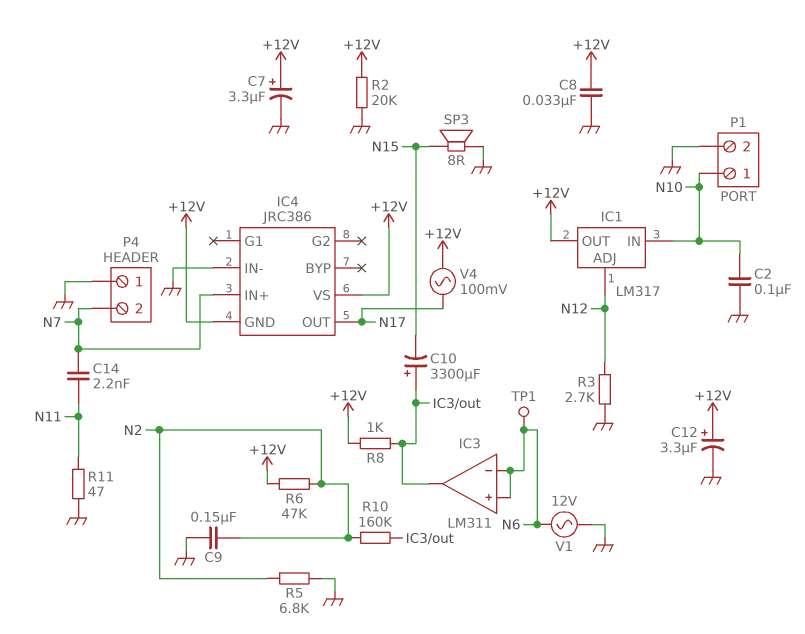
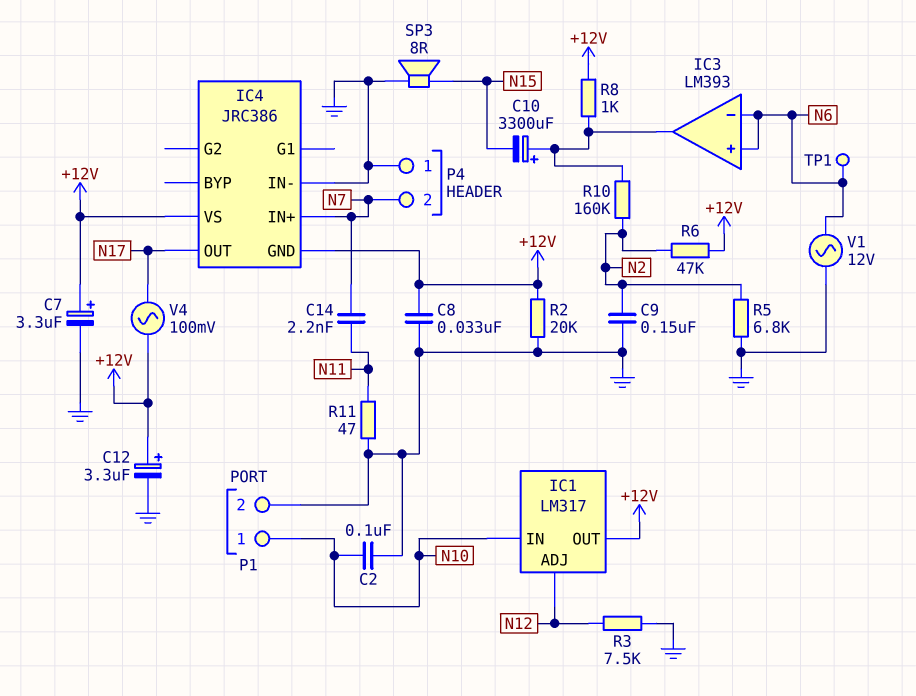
IC3: LM311 -> LM393
R3: 2.7k (GND, N12) -> 7.5k (GND, N12)

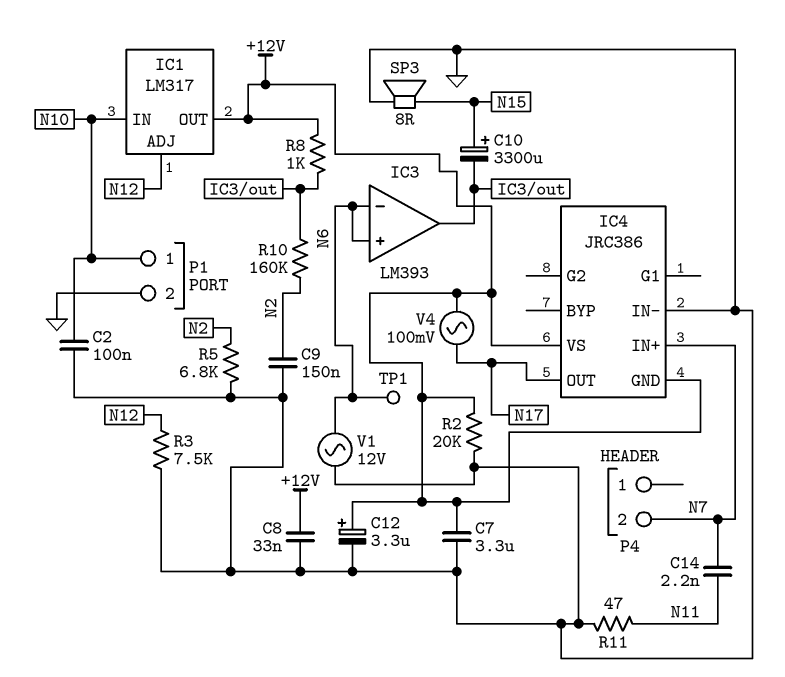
C7: 3.3uF (plus +12V, minus GND) -> 3.3uF (+12V, GND)
C10: 3300uF (plus IC3/out, minus N15) -> 3300uF (plus N15, minus IC3/out)
P4 pin 1: GND -> none
R6: 47k (+12V, N2) -> none

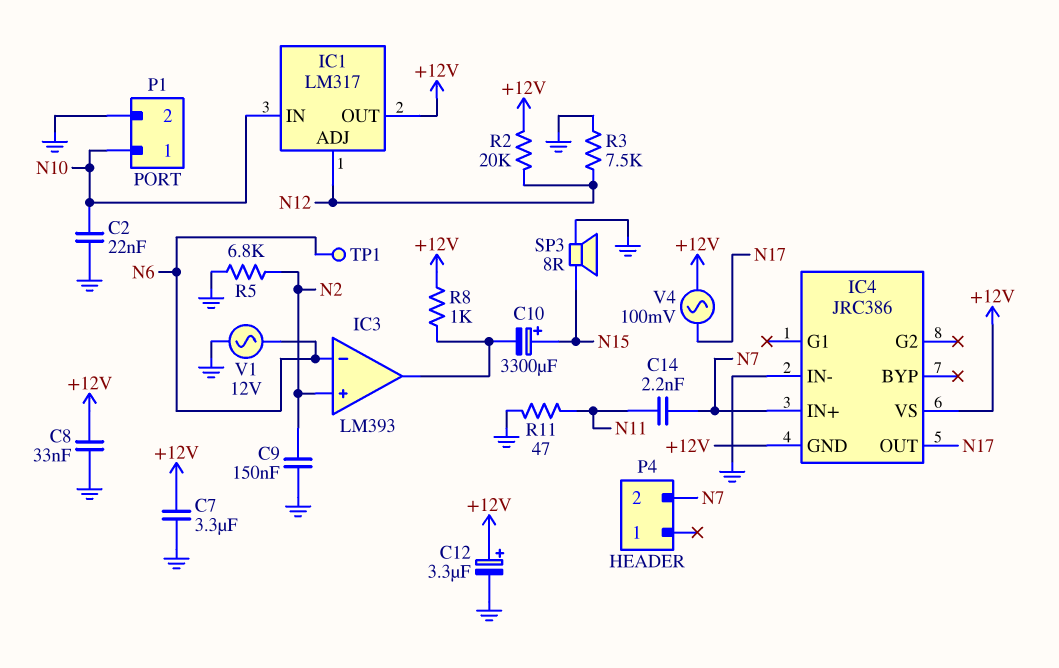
C2: 100nF (GND, N10) -> 22nF (GND, N10)
IC3 pin in+: N6 -> N2
R2: 20k (+12V, GND) -> 20k (+12V, N12)
R10: 160k (IC3/out, N2) -> none

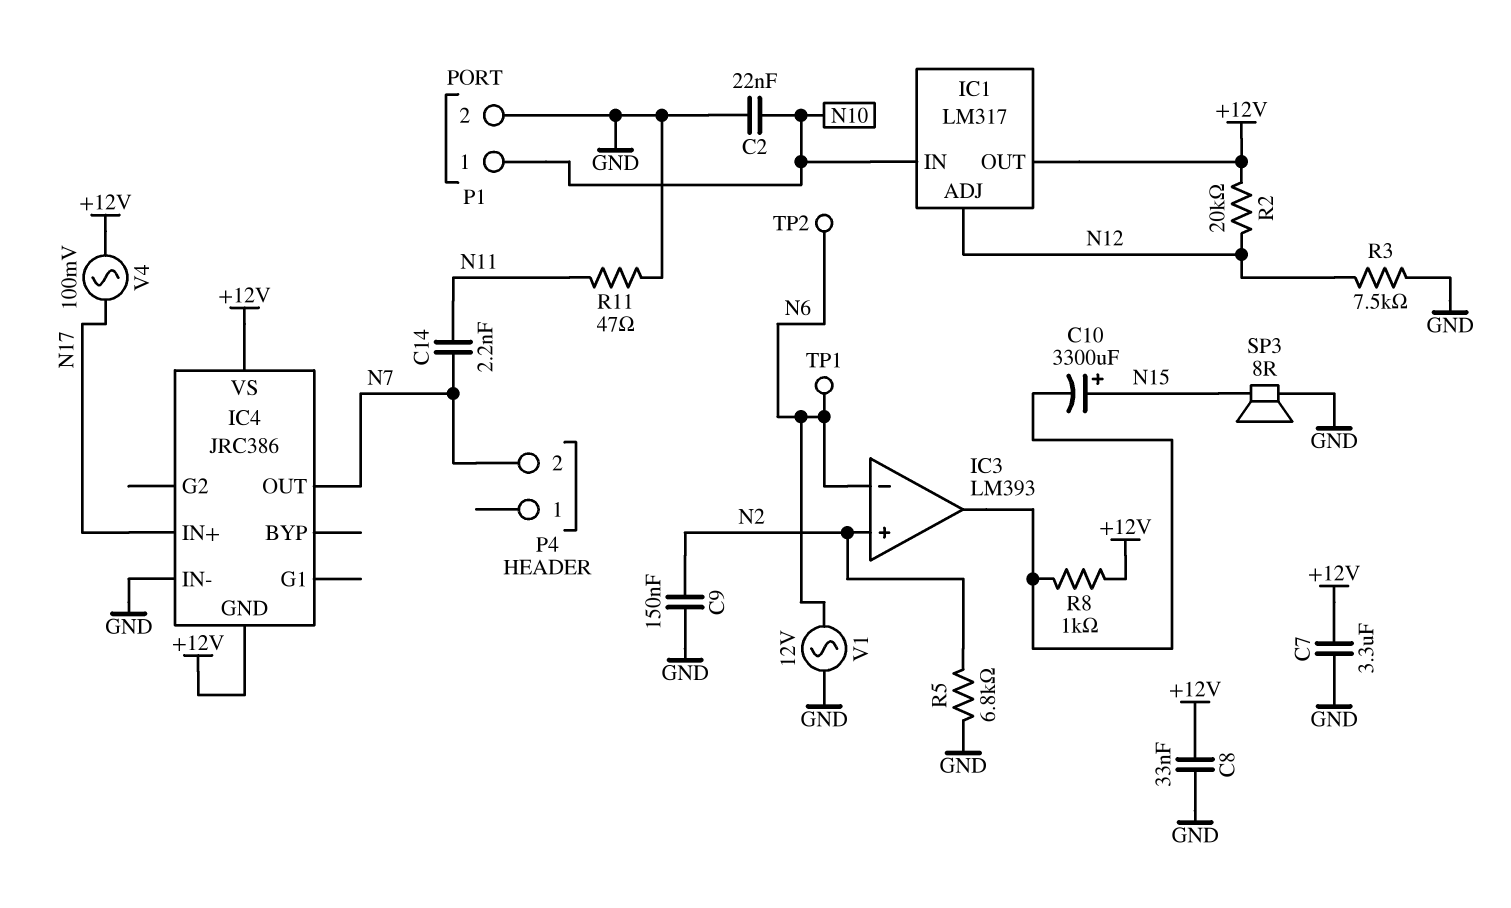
C12: 3.3uF (plus +12V, minus GND) -> none
IC4 pin IN+: N7 -> N17
IC4 pin OUT: N17 -> N7
TP2: none -> test point (N6)

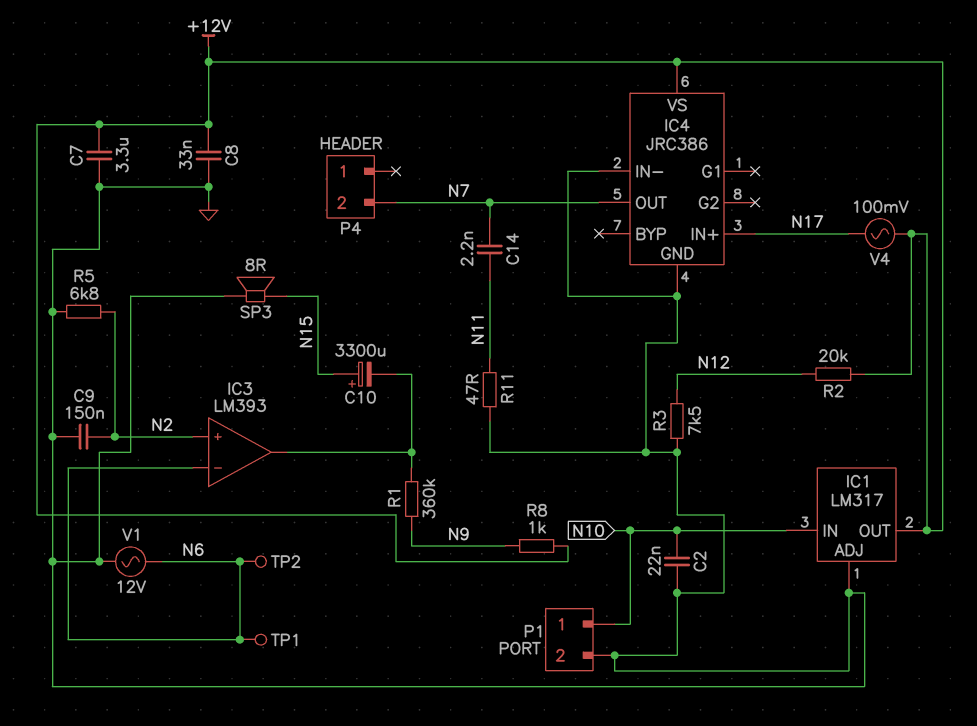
IC1 pin ADJ: N12 -> GND
IC4 pin GND: +12V -> GND
R1: none -> 360k (IC3/out, N9)
R8: 1k (+12V, IC3/out) -> 1k (+12V, N9)

